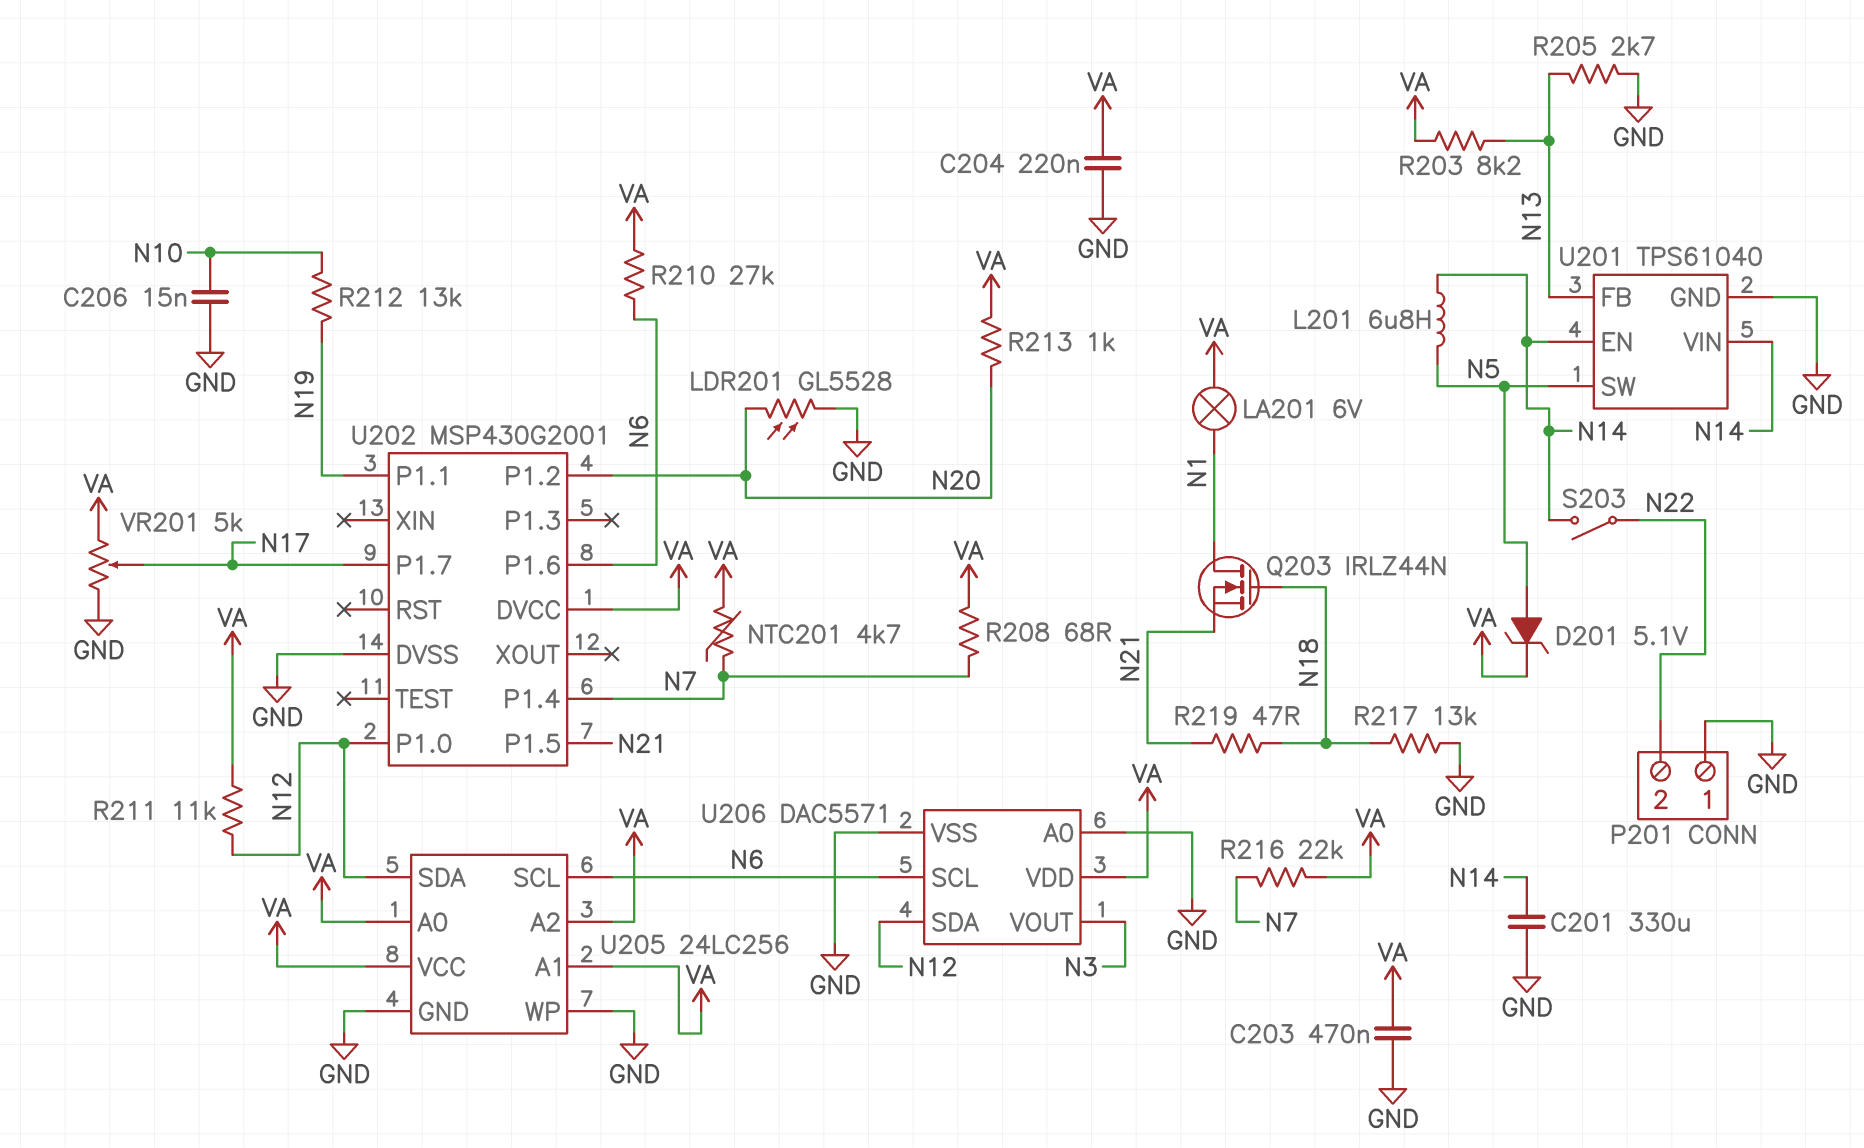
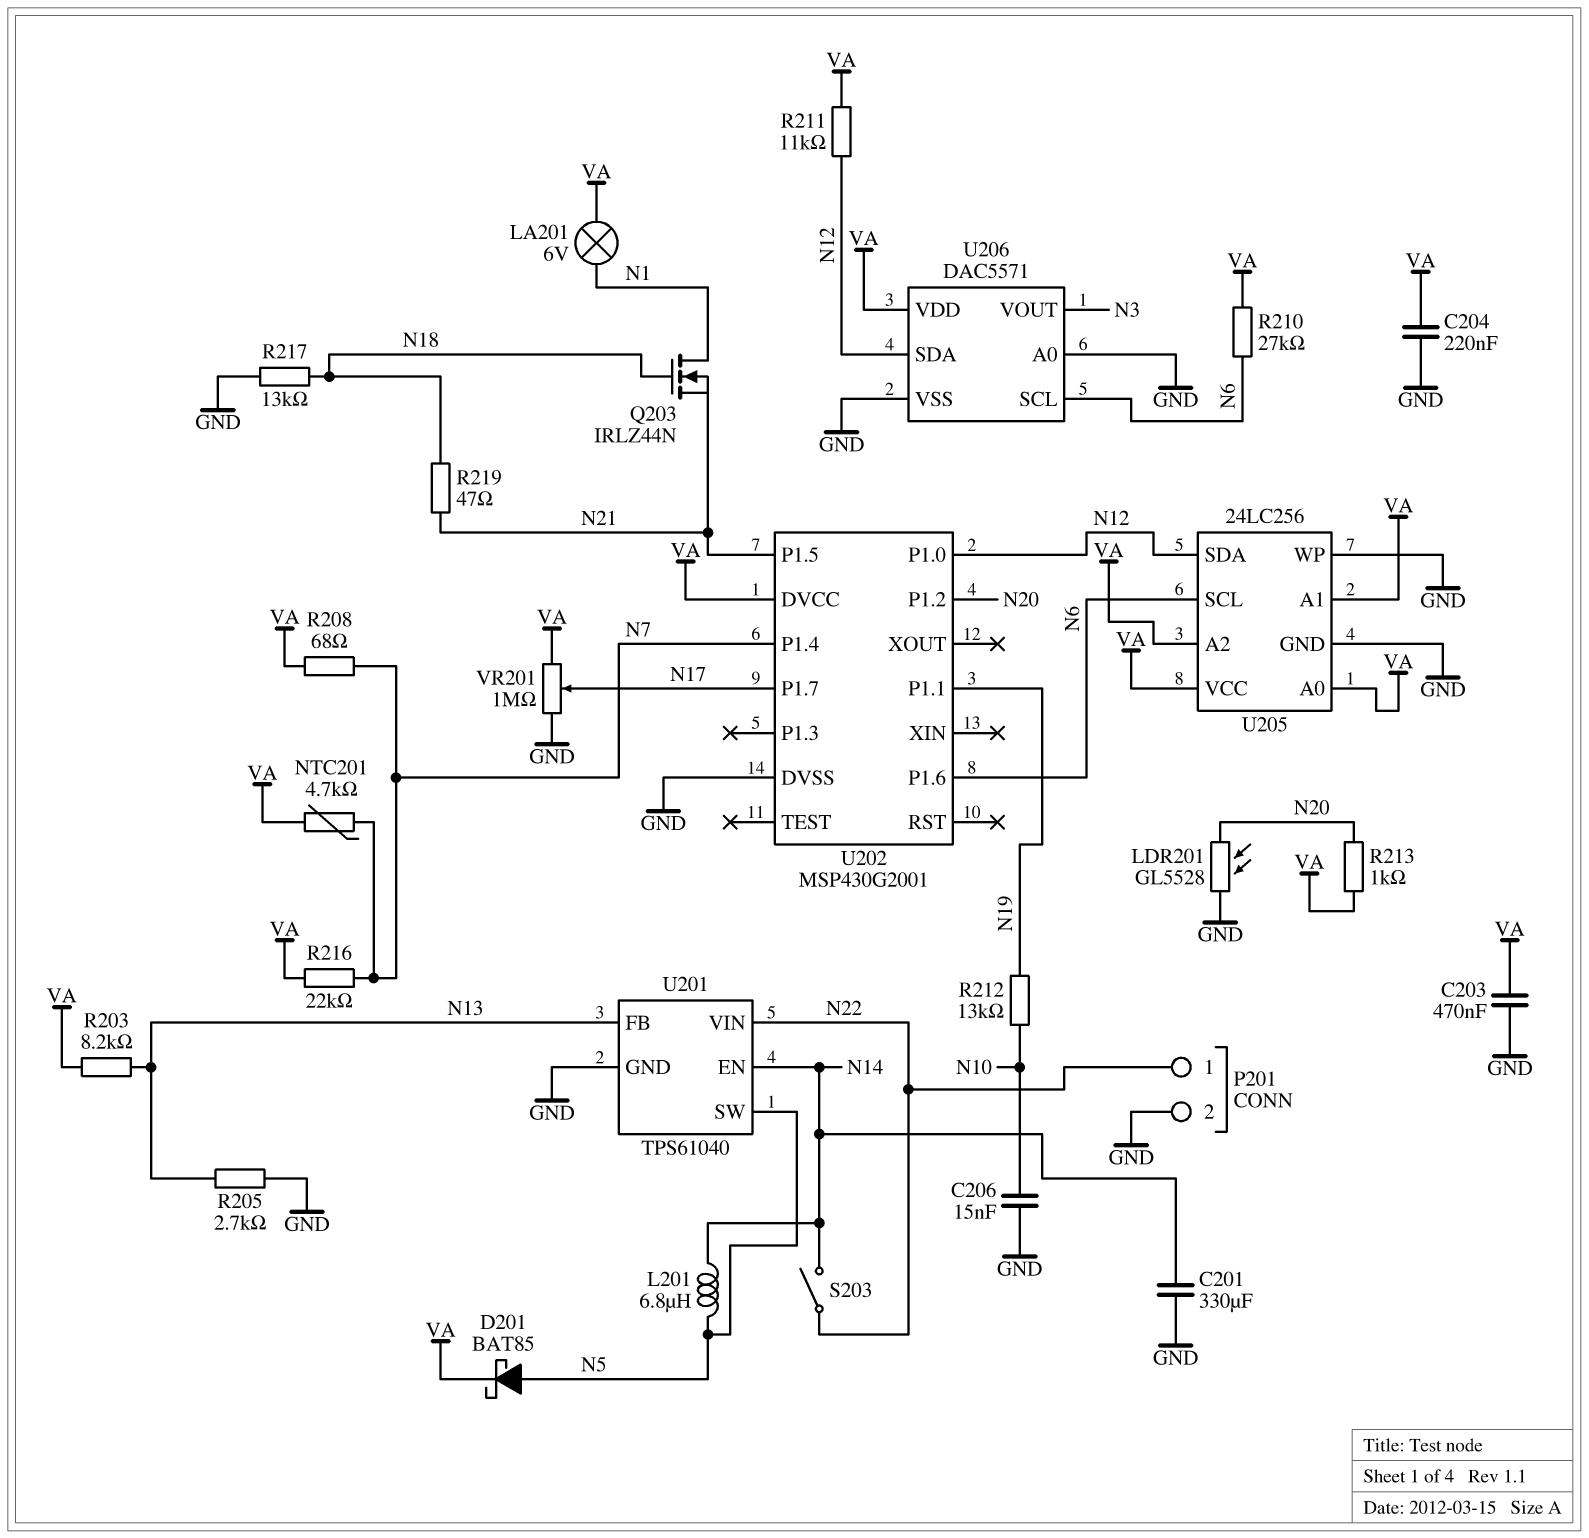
D201: zener 5.1V (A N5, K VA) -> schottky BAT85 (A N5, K VA)
P201 pin 1: GND -> N22
P201 pin 2: N22 -> GND
U201 pin VIN: N14 -> N22
VR201: 5k (GND, VA, wiper N17) -> 1M (GND, VA, wiper N17)

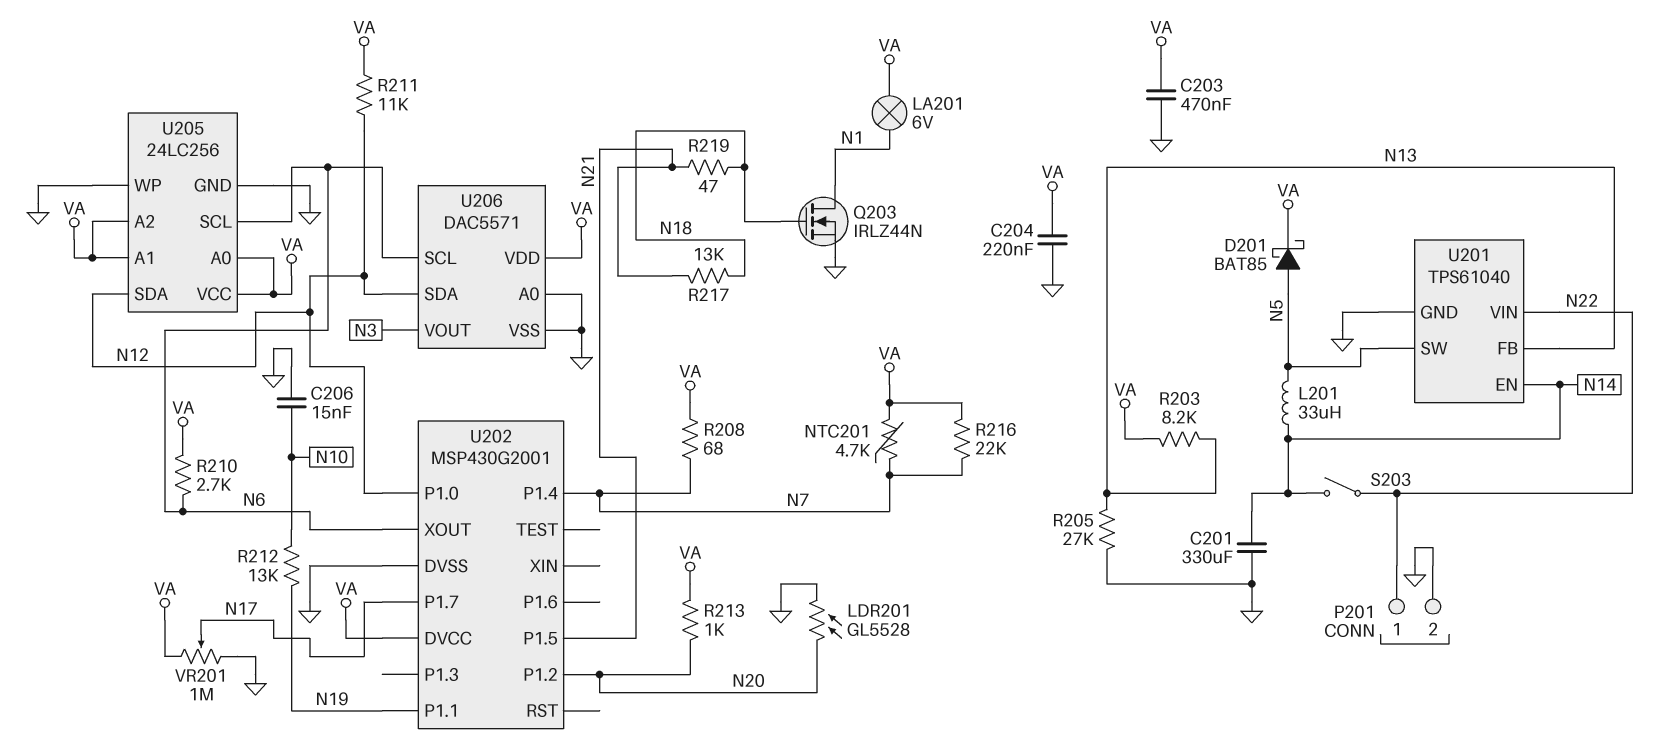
L201: 6.8uH (N5, N14) -> 33uH (N5, N14)
Q203: NMOS IRLZ44N (G N18, D N1, S N21) -> NMOS IRLZ44N (G N18, D N1, S GND)
R205: 2.7k (GND, N13) -> 27k (GND, N13)
R210: 27k (N6, VA) -> 2.7k (N6, VA)
R217: 13k (GND, N18) -> 13k (N18, N21)
U202 pin P1.6: N6 -> none
U202 pin XOUT: none -> N6

